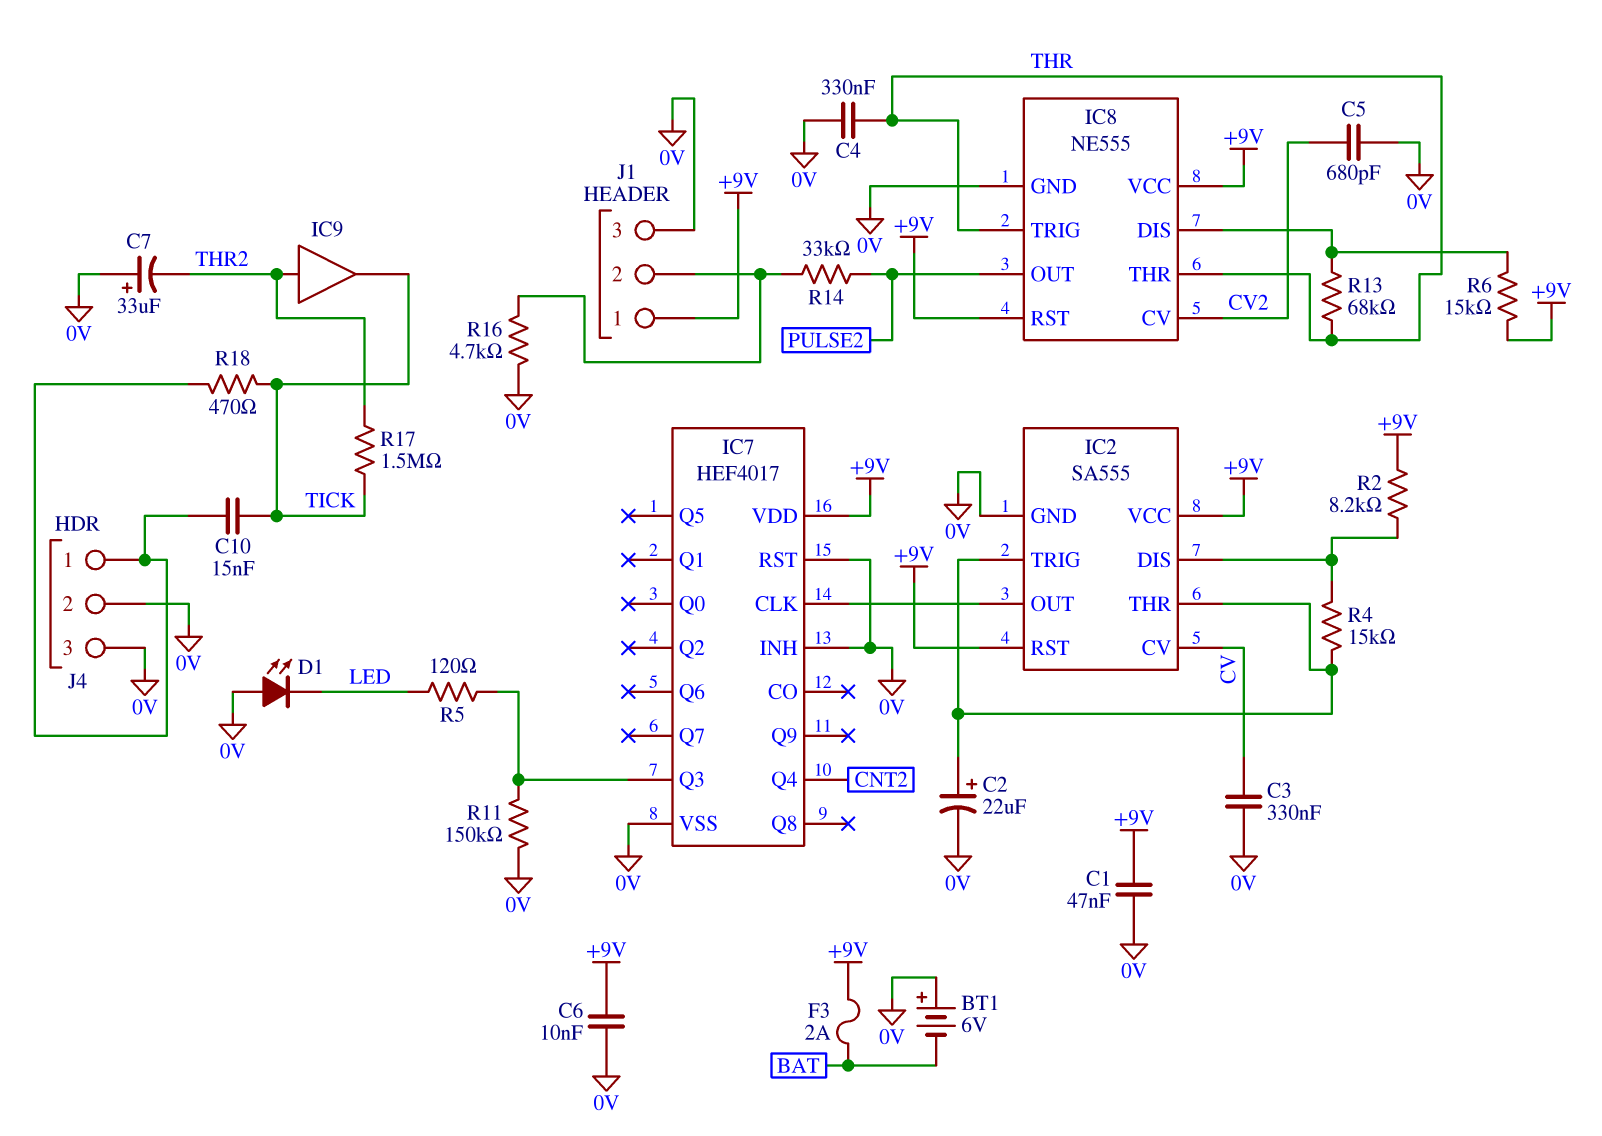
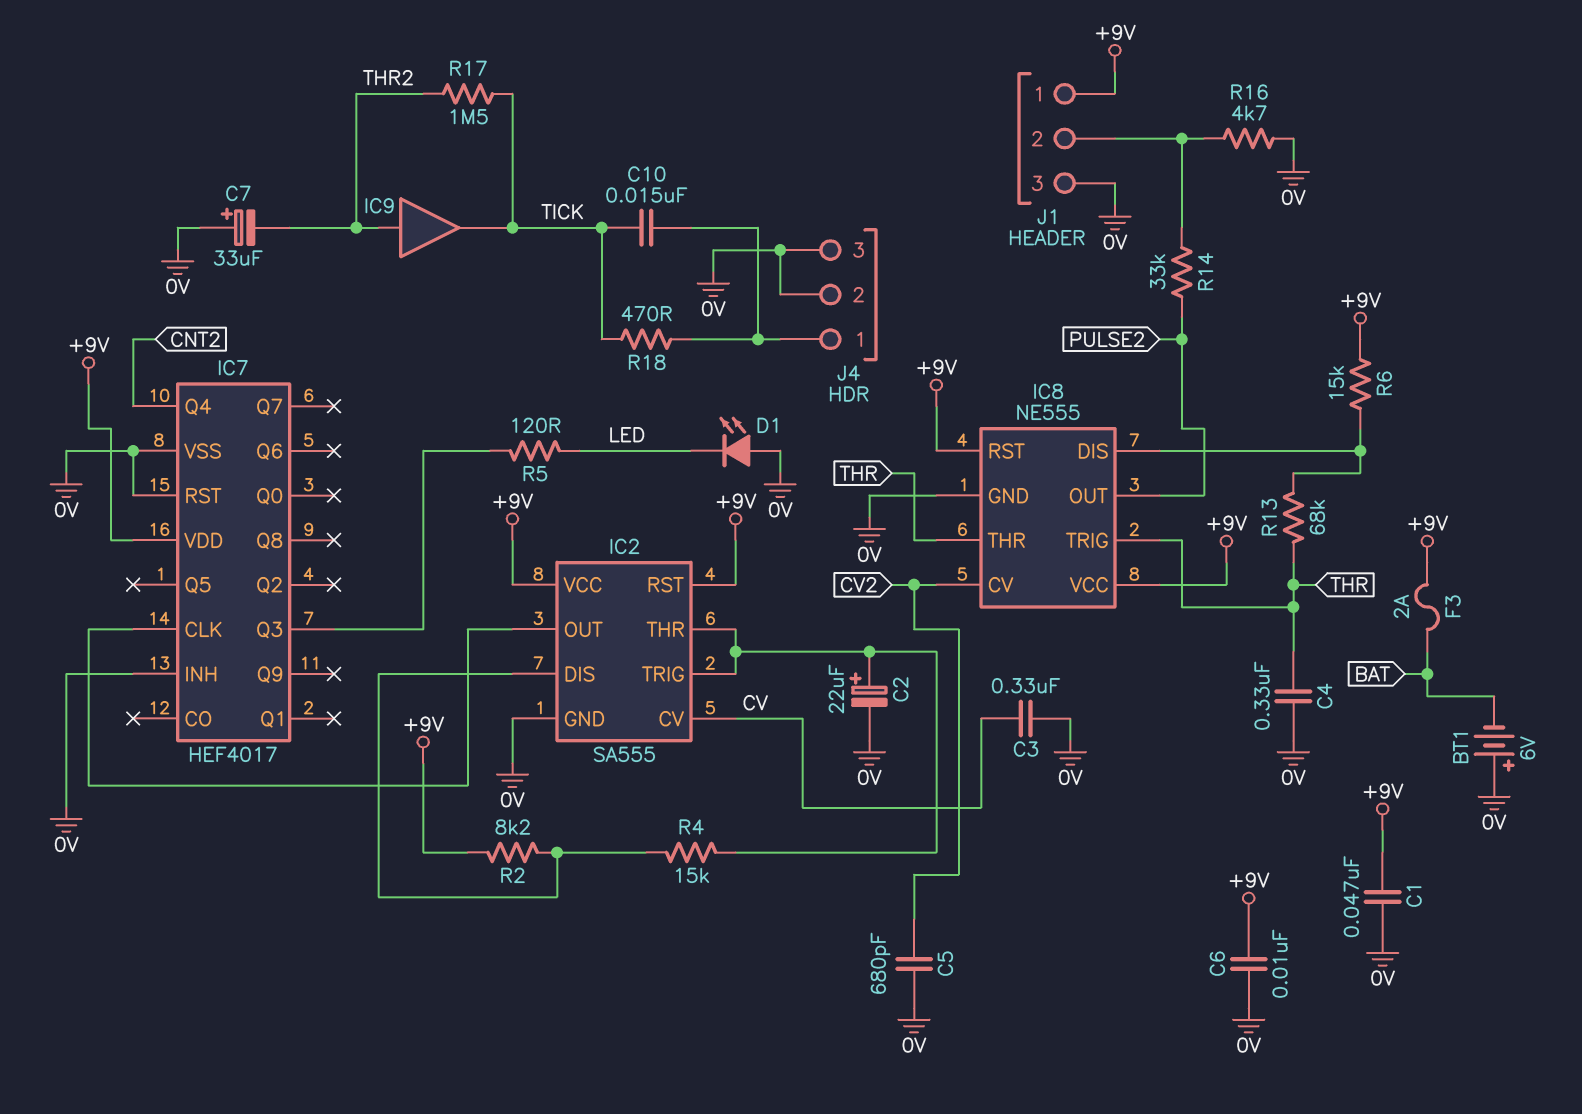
R11: 150k (0V, IC7/Q3) -> none

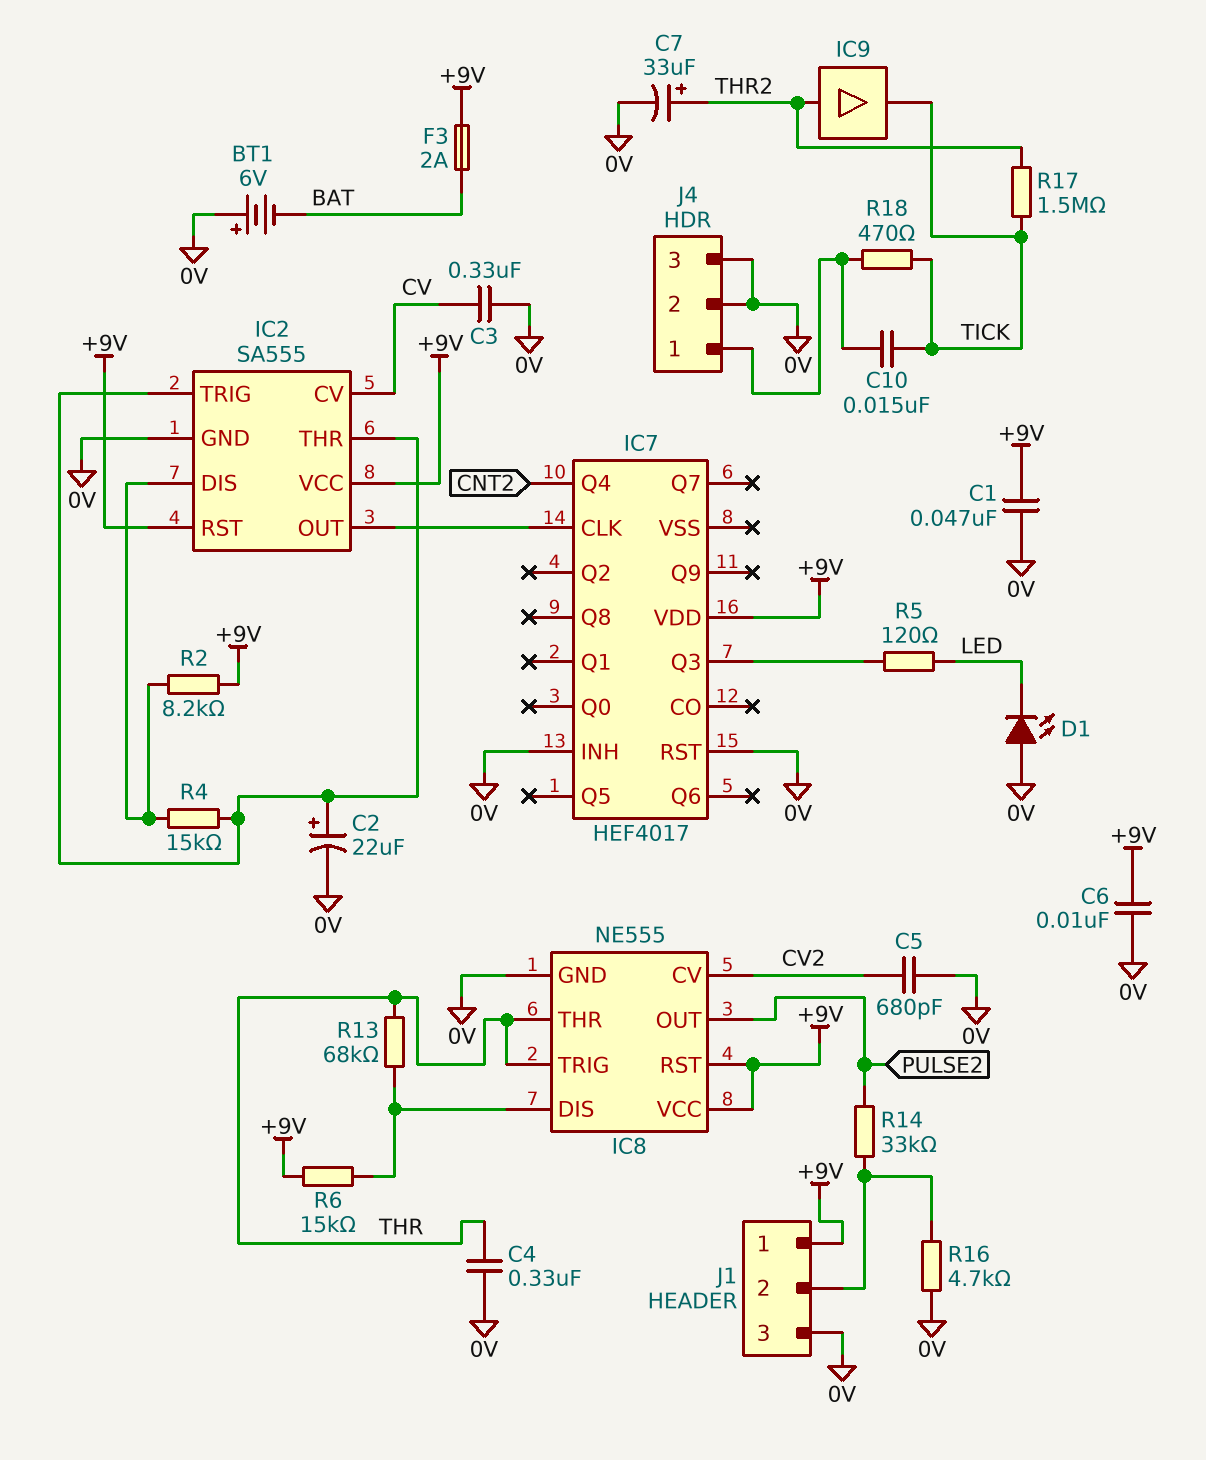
C7: 33uF (plus 0V, minus THR2) -> 33uF (plus THR2, minus 0V)
IC7 pin VSS: 0V -> none

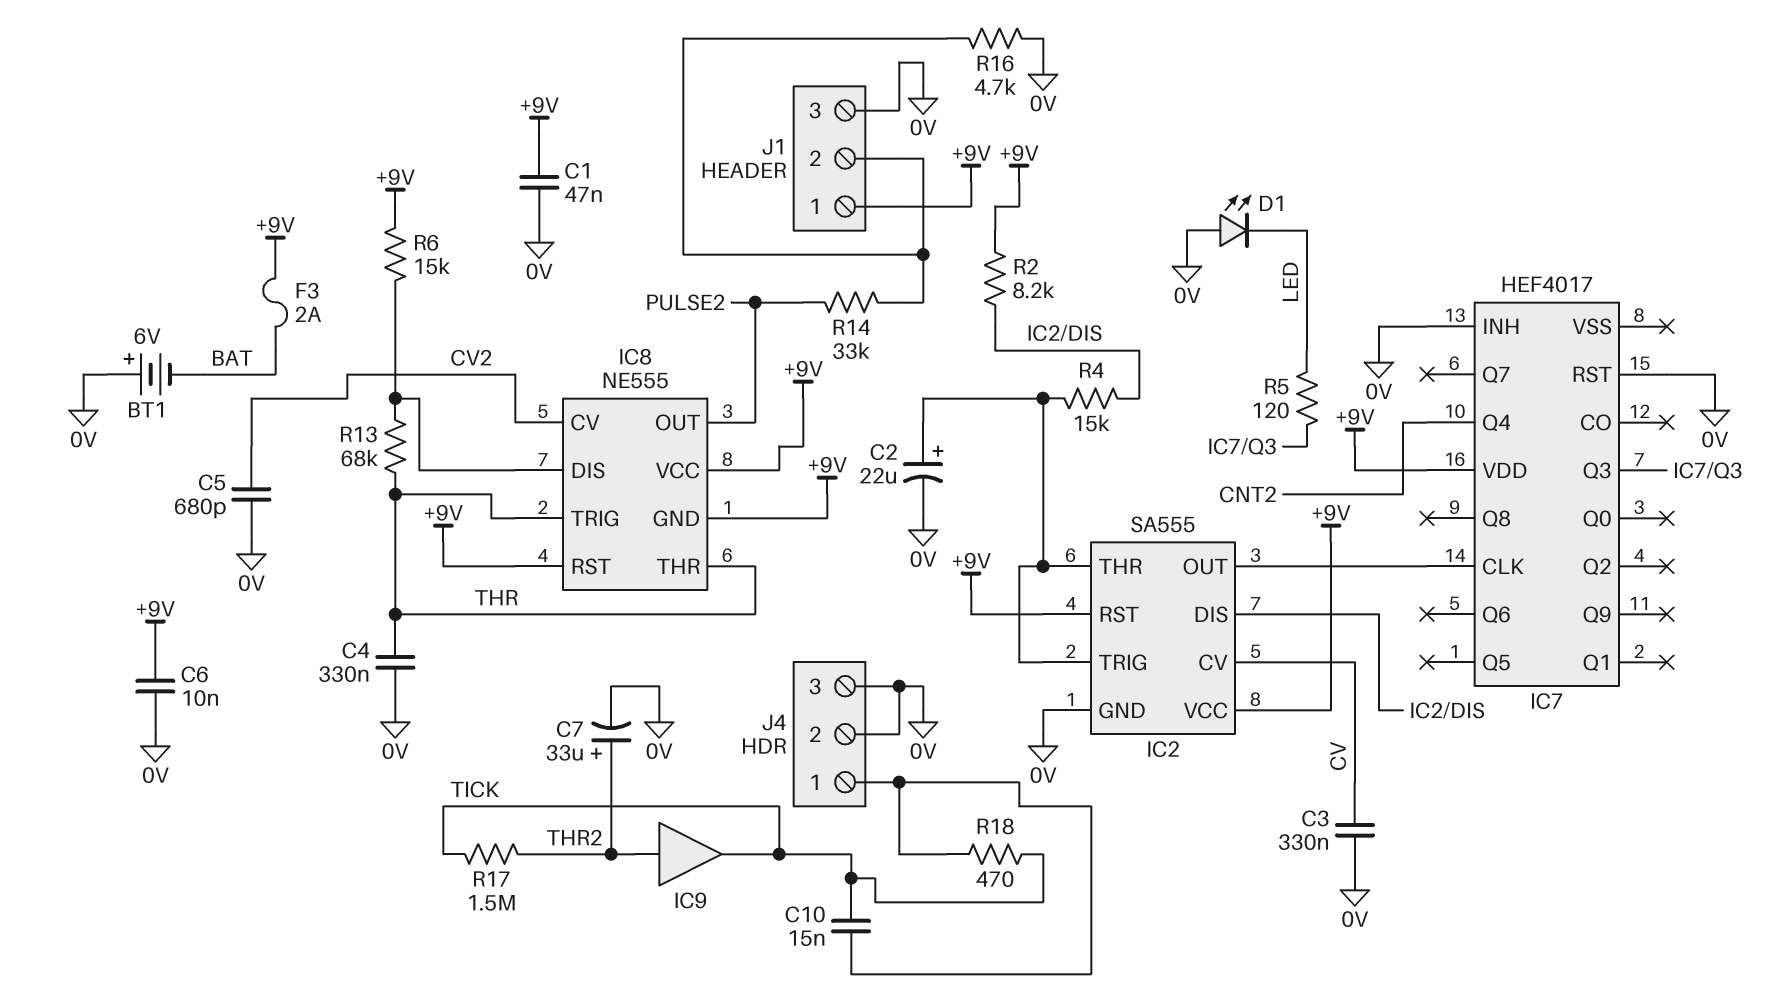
IC8 pin GND: 0V -> +9V

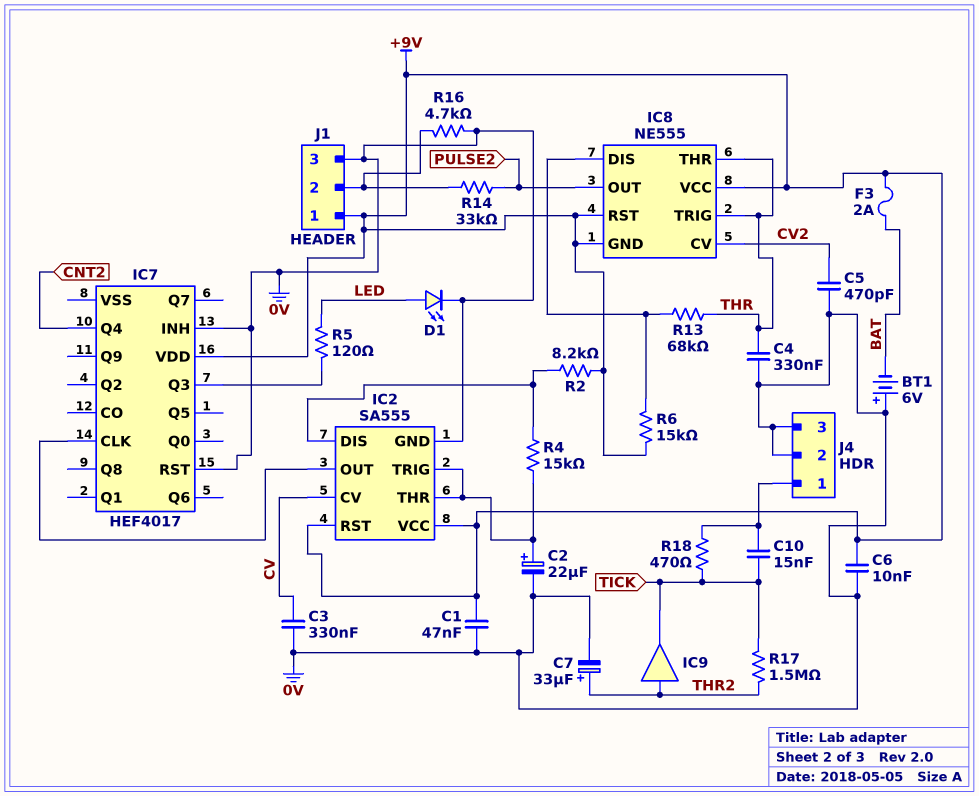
C5: 680pF (0V, CV2) -> 470pF (0V, CV2)
D1: LED (A 0V, K LED) -> LED (A LED, K 0V)

